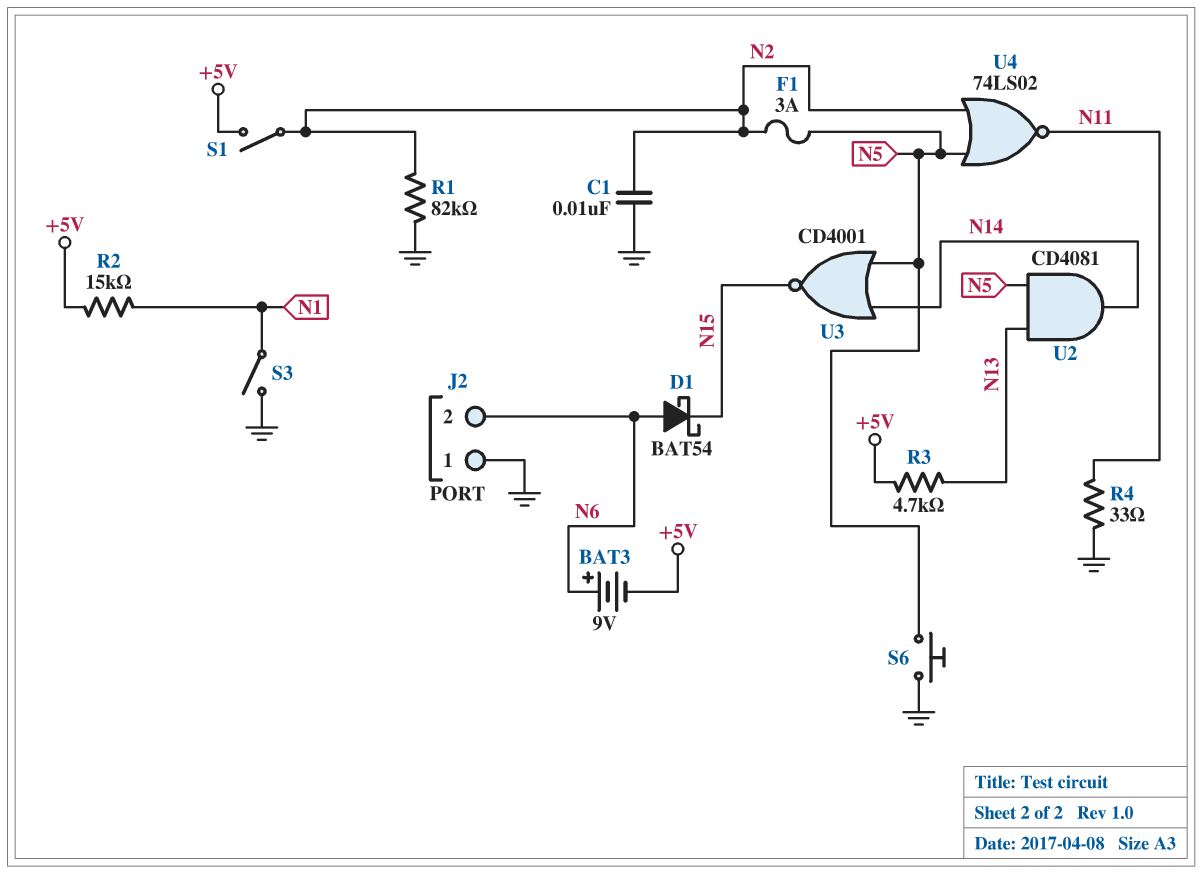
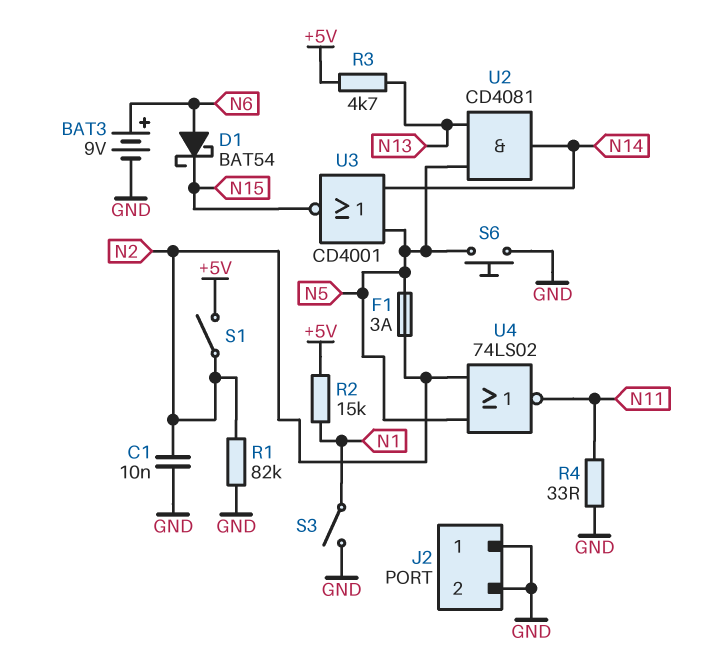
BAT3: 9V (plus N6, minus +5V) -> 9V (plus N6, minus GND)
J2 pin 2: N6 -> GND

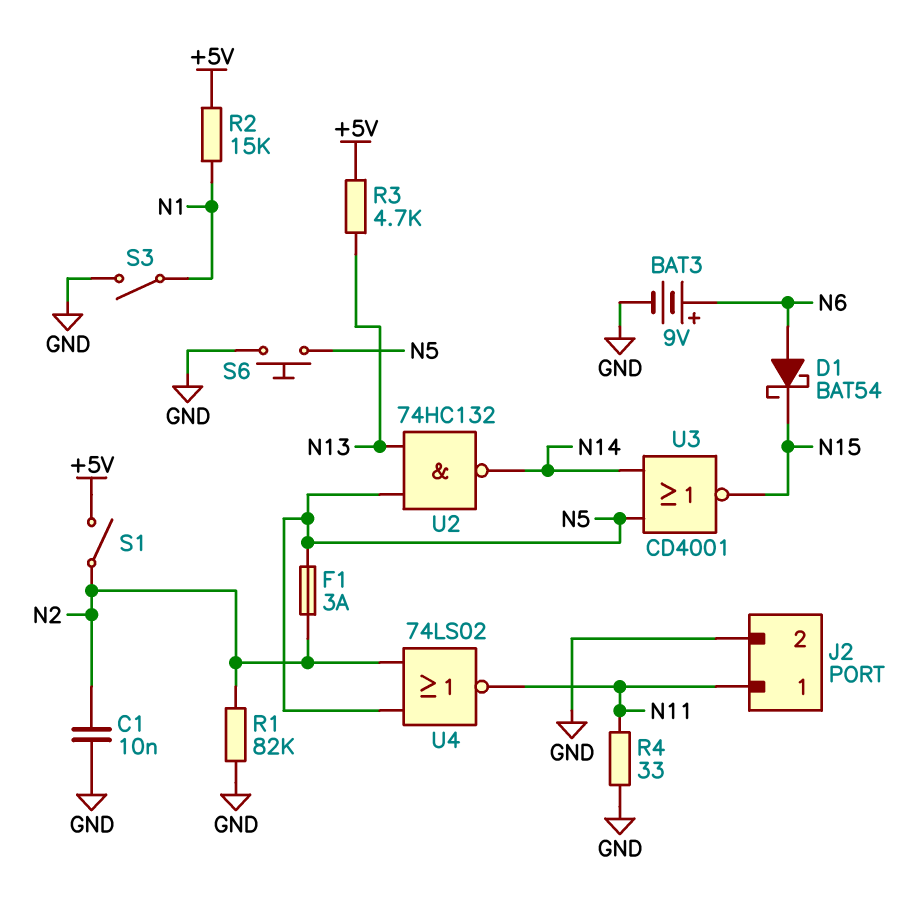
J2 pin 1: GND -> N11
U2: AND CD4081 (in N5, in N13, out N14) -> NAND 74HC132 (in N5, in N13, out N14)

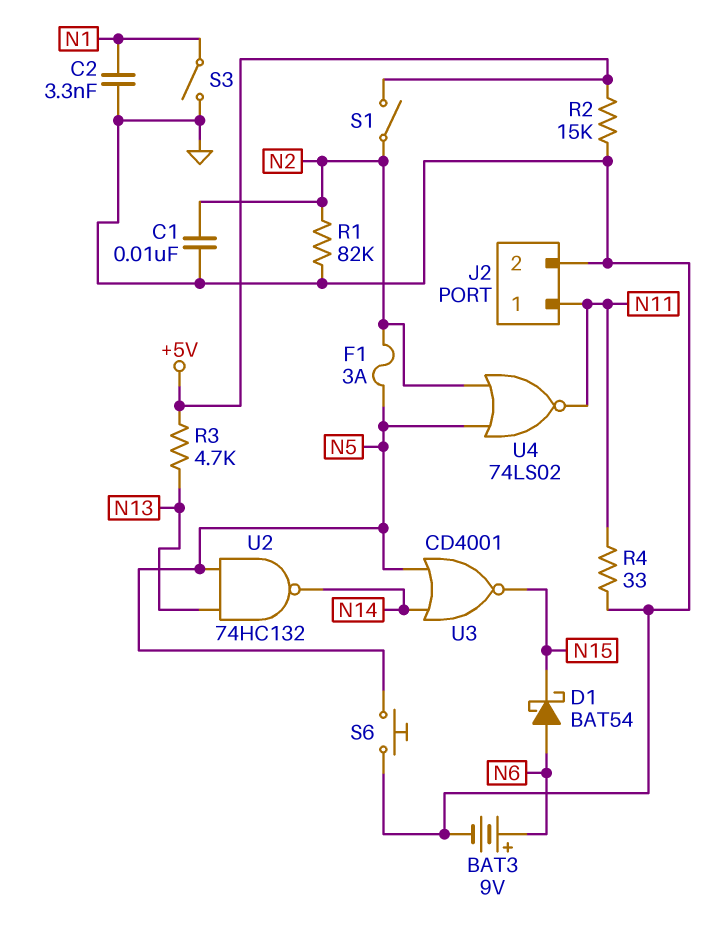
C2: none -> 3.3nF (GND, N1)
R2: 15k (+5V, N1) -> 15k (+5V, GND)

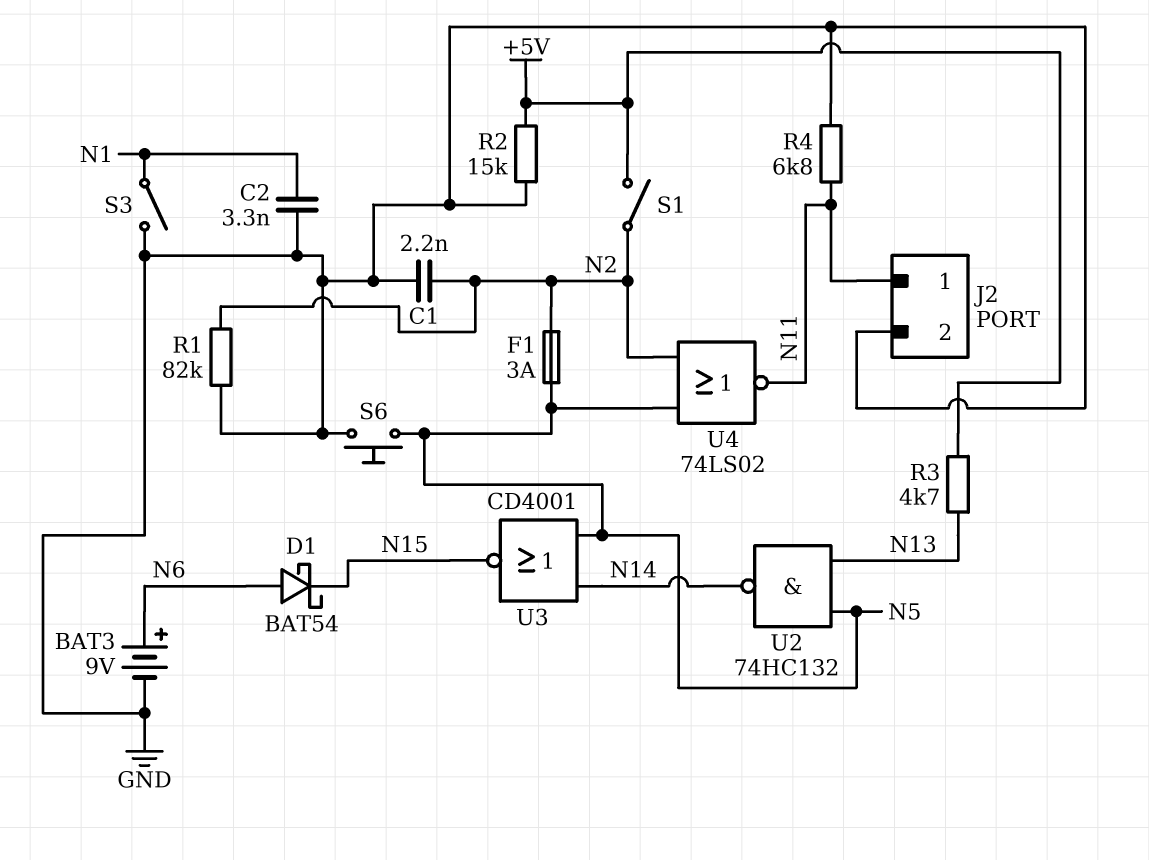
C1: 10nF (GND, N2) -> 2.2nF (GND, N2)
R4: 33 (GND, N11) -> 6.8k (GND, N11)

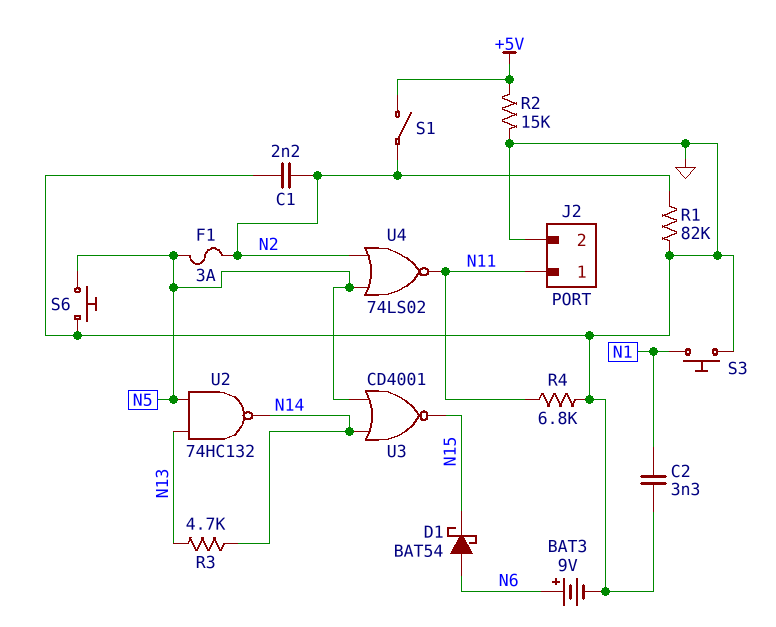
R3: 4.7k (+5V, N13) -> 4.7k (N13, N14)
S3: switch (GND, N1) -> button (GND, N1)

